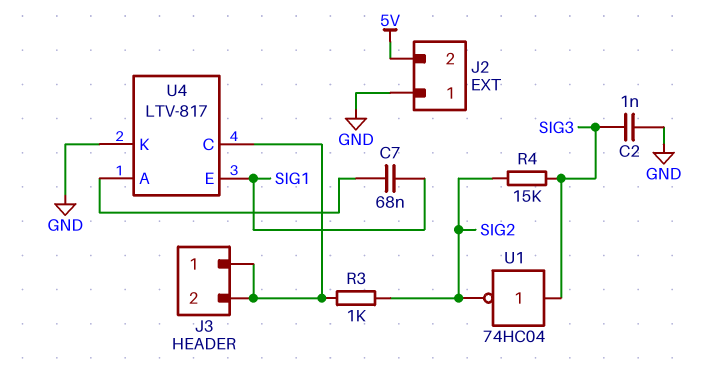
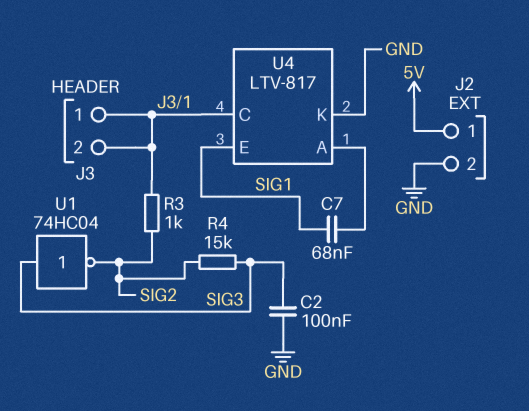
C2: 1nF (GND, SIG3) -> 100nF (GND, SIG3)
J2 pin 1: GND -> 5V
J2 pin 2: 5V -> GND

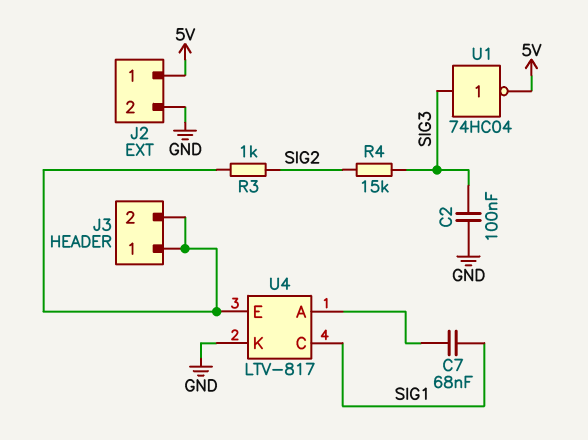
U1: NOT 74HC04 (in SIG3, out SIG2) -> NOT 74HC04 (in SIG3, out 5V)
U4 pin C: J3/1 -> SIG1
U4 pin E: SIG1 -> J3/1

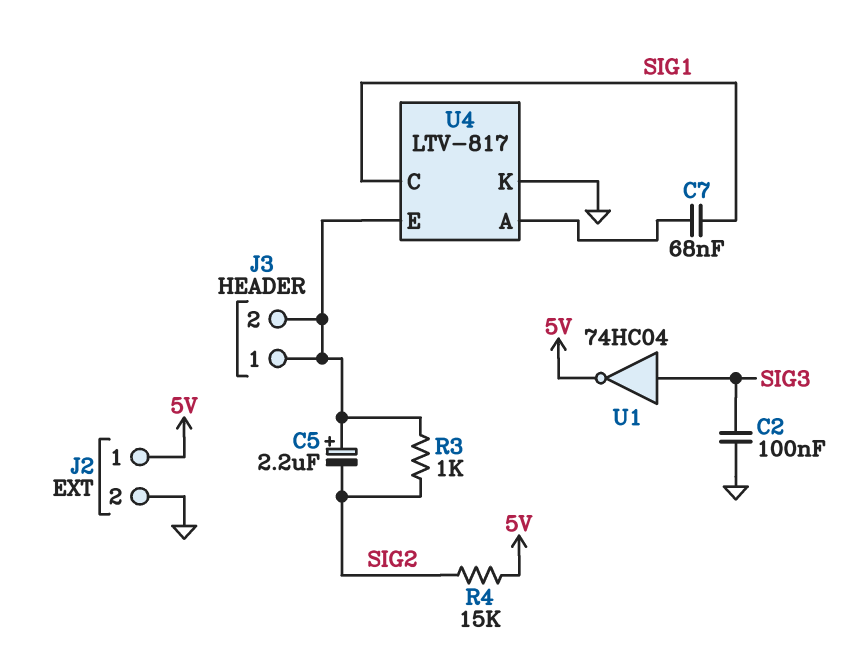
C5: none -> 2.2uF (plus J3/1, minus SIG2)
R4: 15k (SIG2, SIG3) -> 15k (5V, SIG2)

